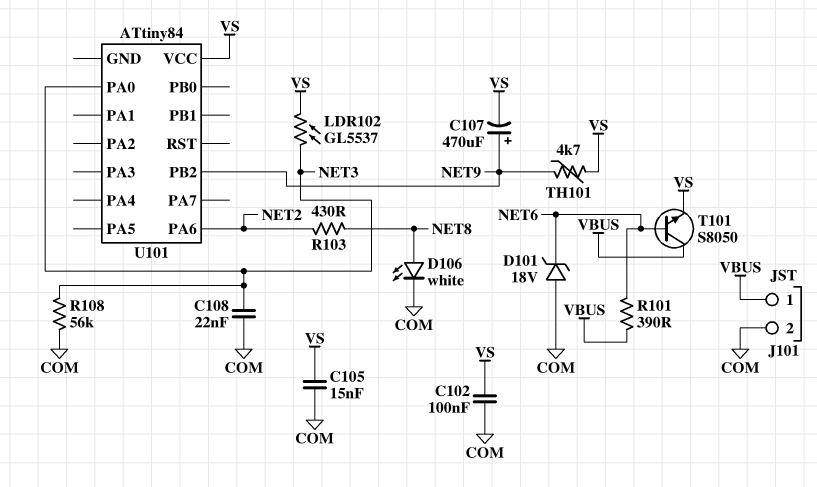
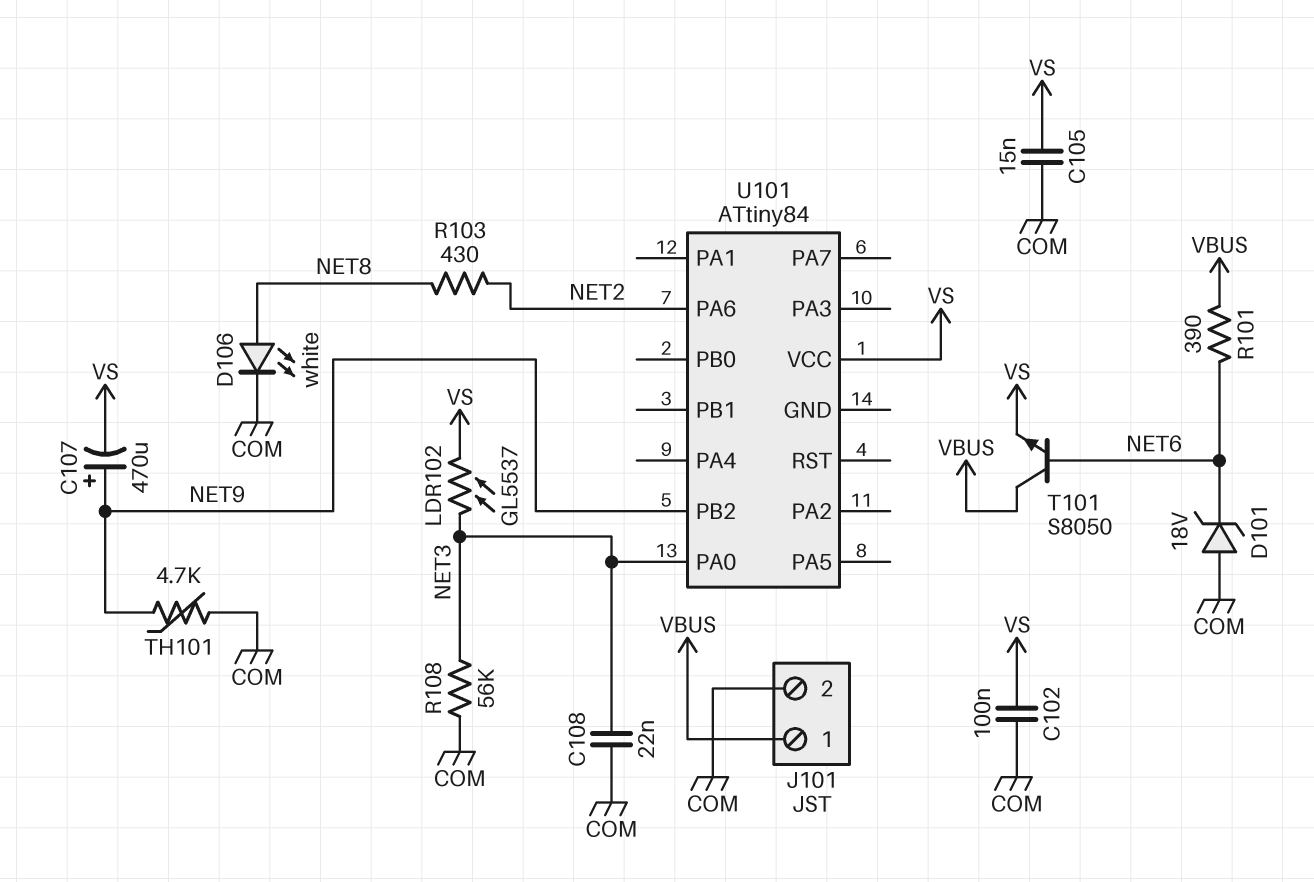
TH101: 4.7k (NET9, VS) -> 4.7k (COM, NET9)

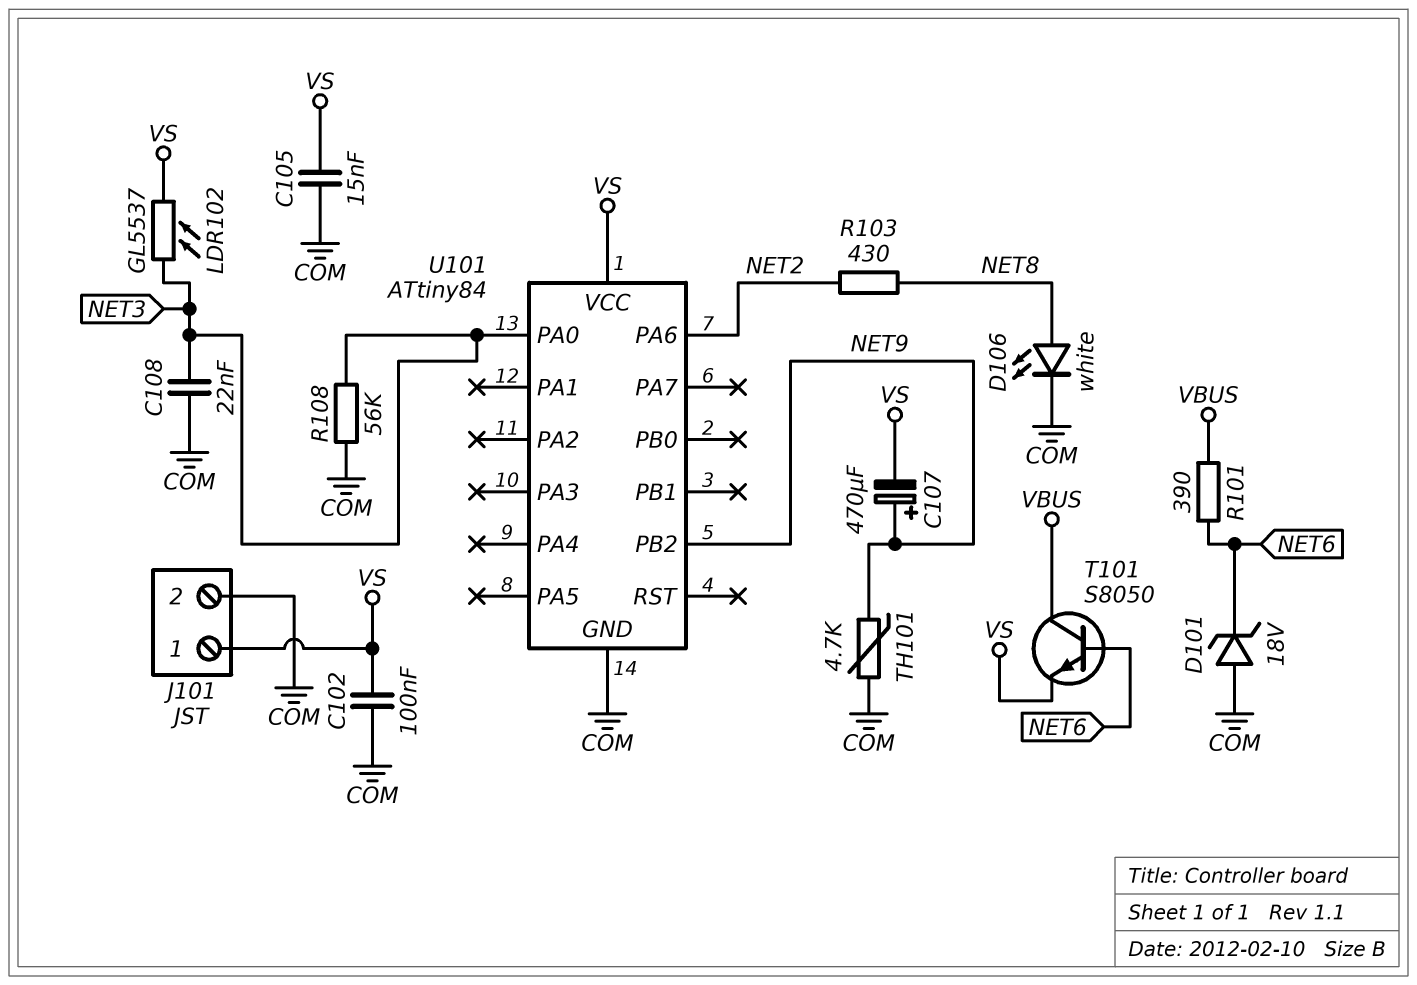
J101 pin 1: VBUS -> VS
U101 pin GND: none -> COM

